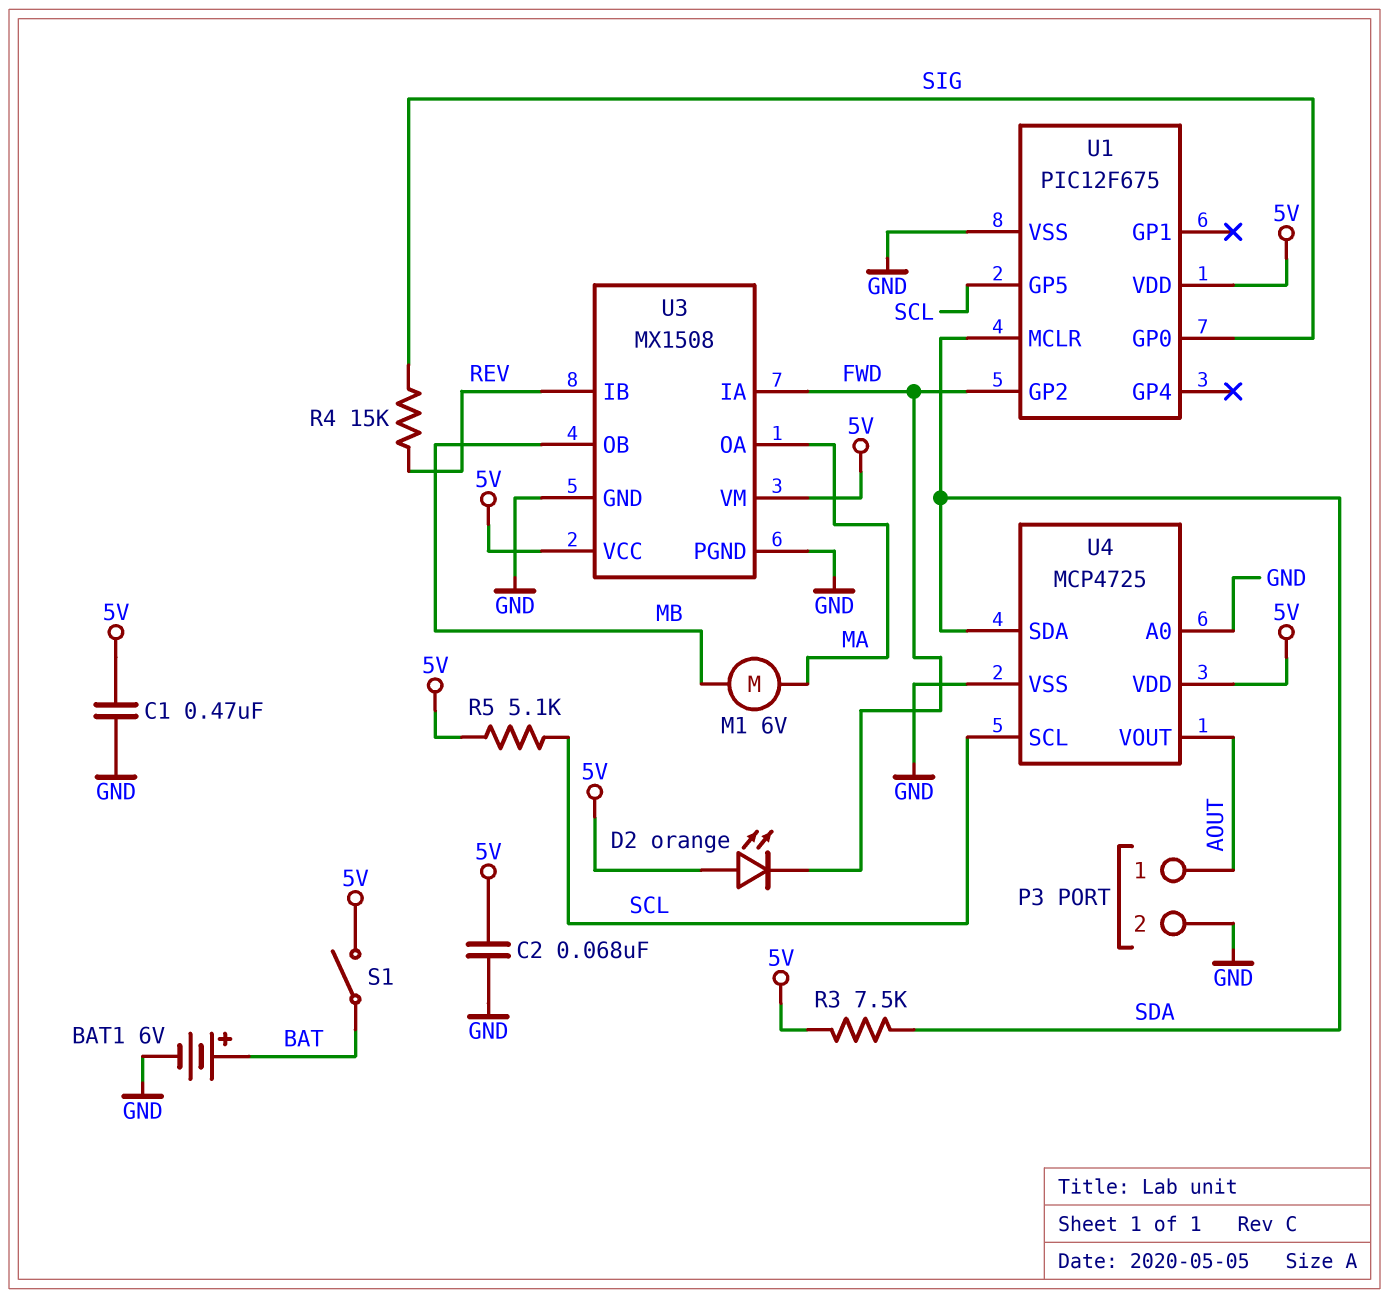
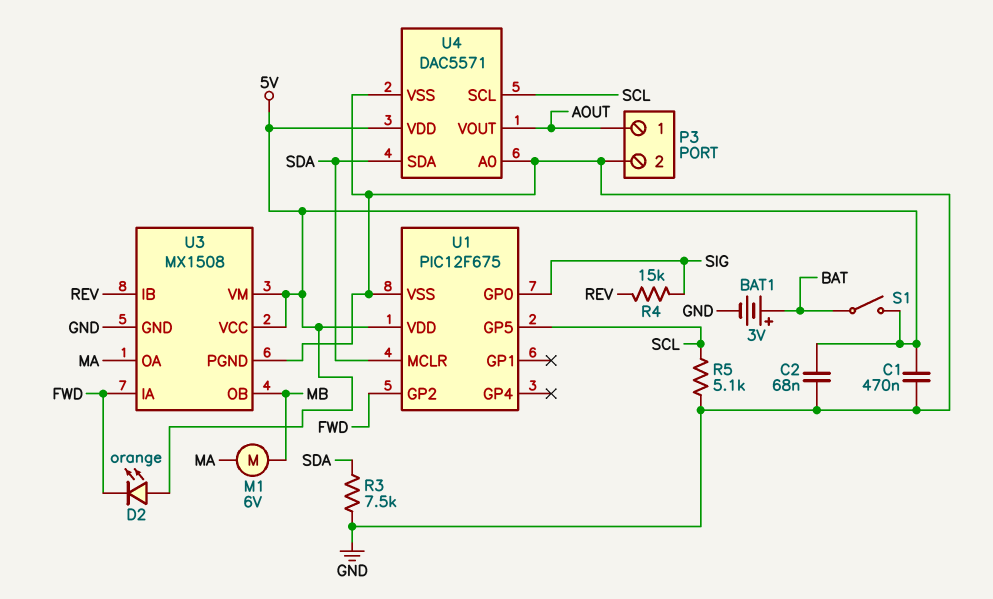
BAT1: 6V (plus BAT, minus GND) -> 3V (plus BAT, minus GND)
R3: 7.5k (5V, SDA) -> 7.5k (GND, SDA)
R5: 5.1k (5V, SCL) -> 5.1k (GND, SCL)
U4: MCP4725 -> DAC5571

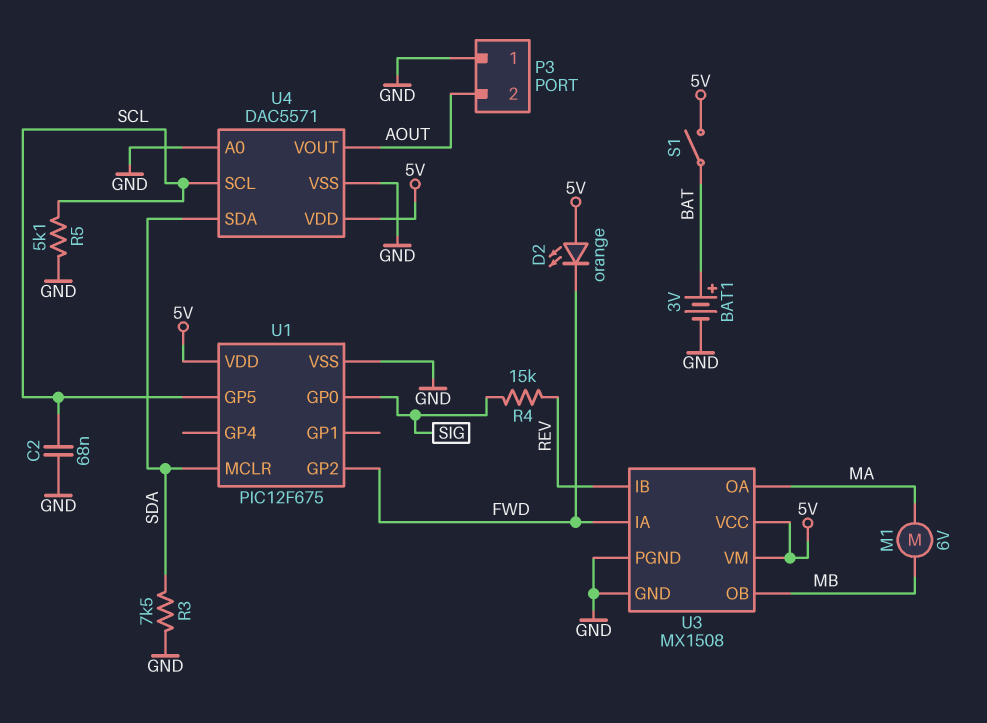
C1: 470nF (5V, GND) -> none
C2: 68nF (5V, GND) -> 68nF (GND, SCL)
P3 pin 1: AOUT -> GND
P3 pin 2: GND -> AOUT

